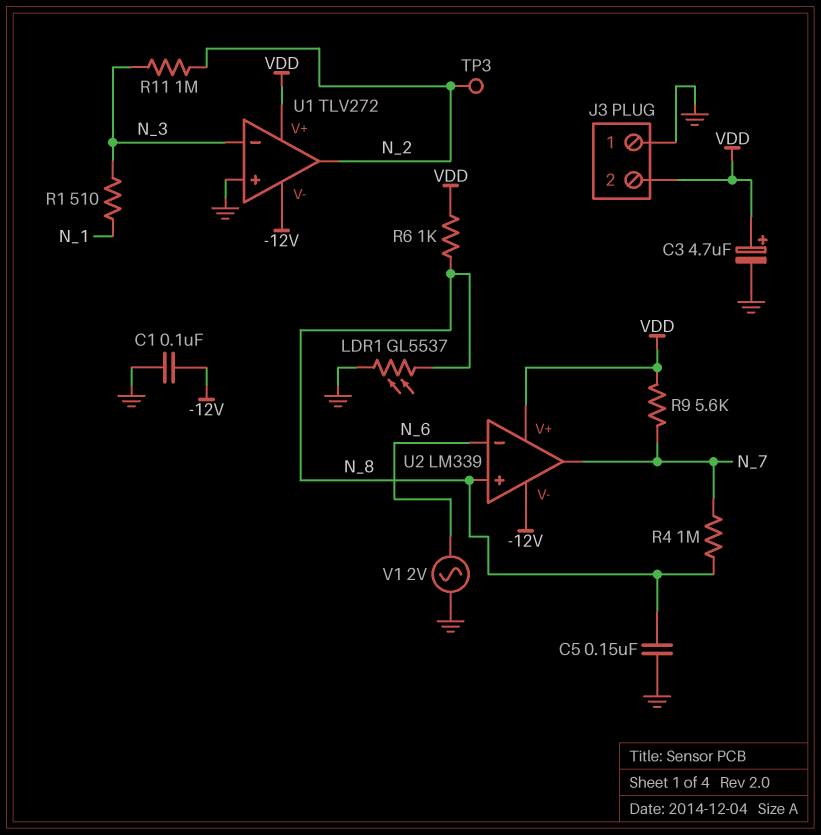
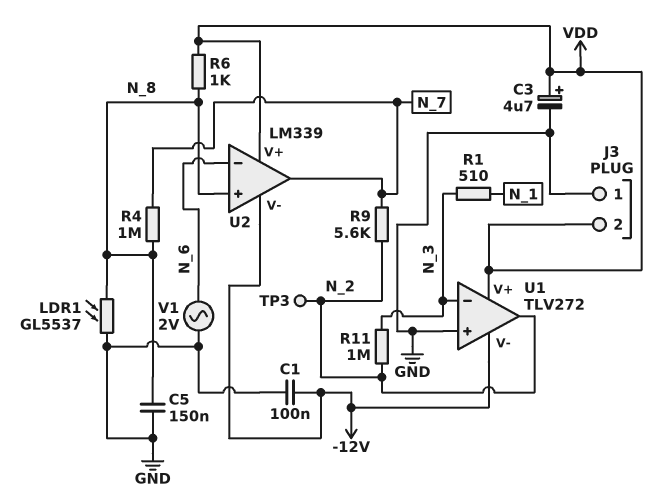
R9: 5.6k (N_7, VDD) -> 5.6k (N_2, N_7)

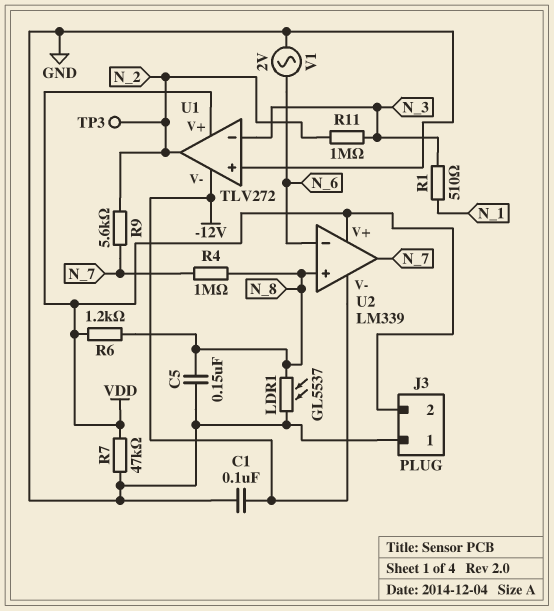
C3: 4.7uF (plus VDD, minus GND) -> none
R6: 1k (N_8, VDD) -> 1.2k (N_8, VDD)
R7: none -> 47k (GND, VDD)

